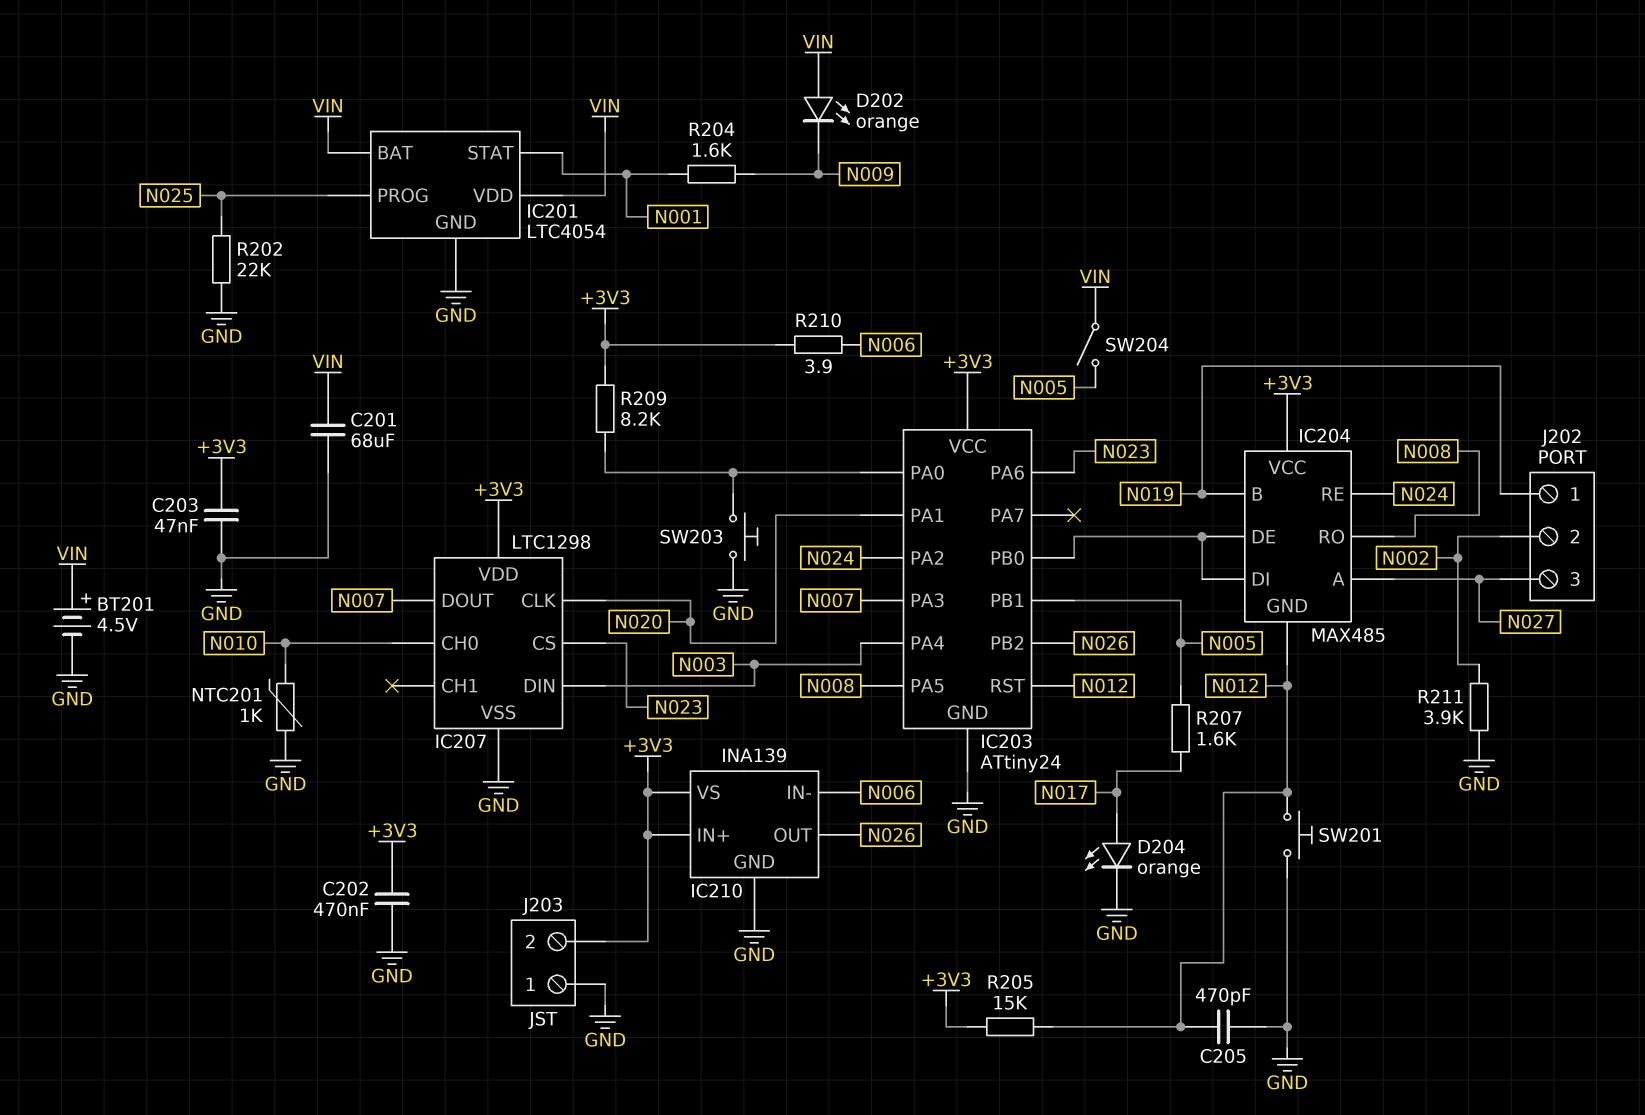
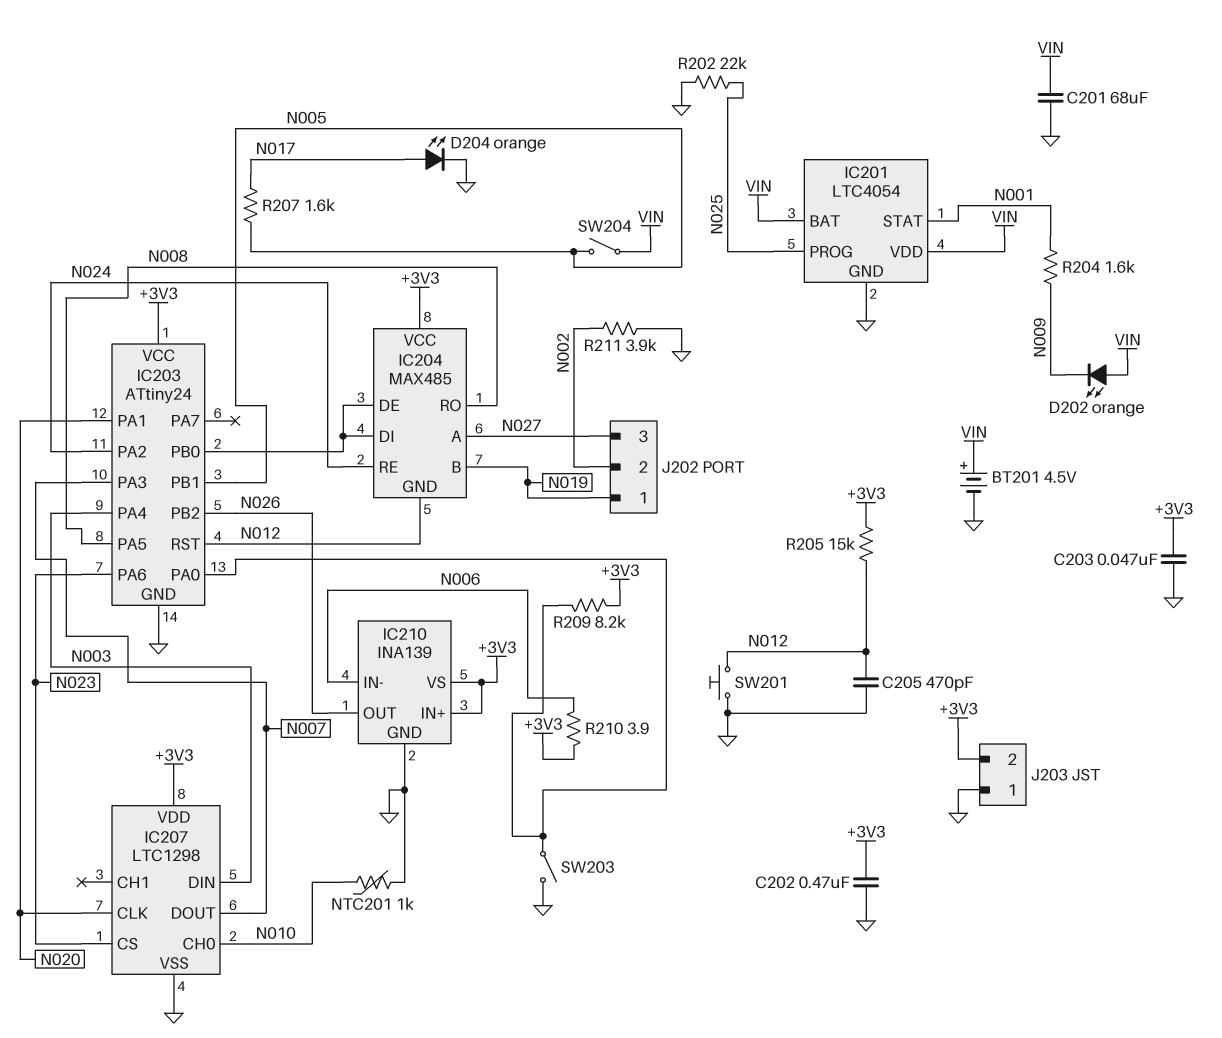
SW203: button (GND, IC203/PA0) -> switch (GND, IC203/PA0)

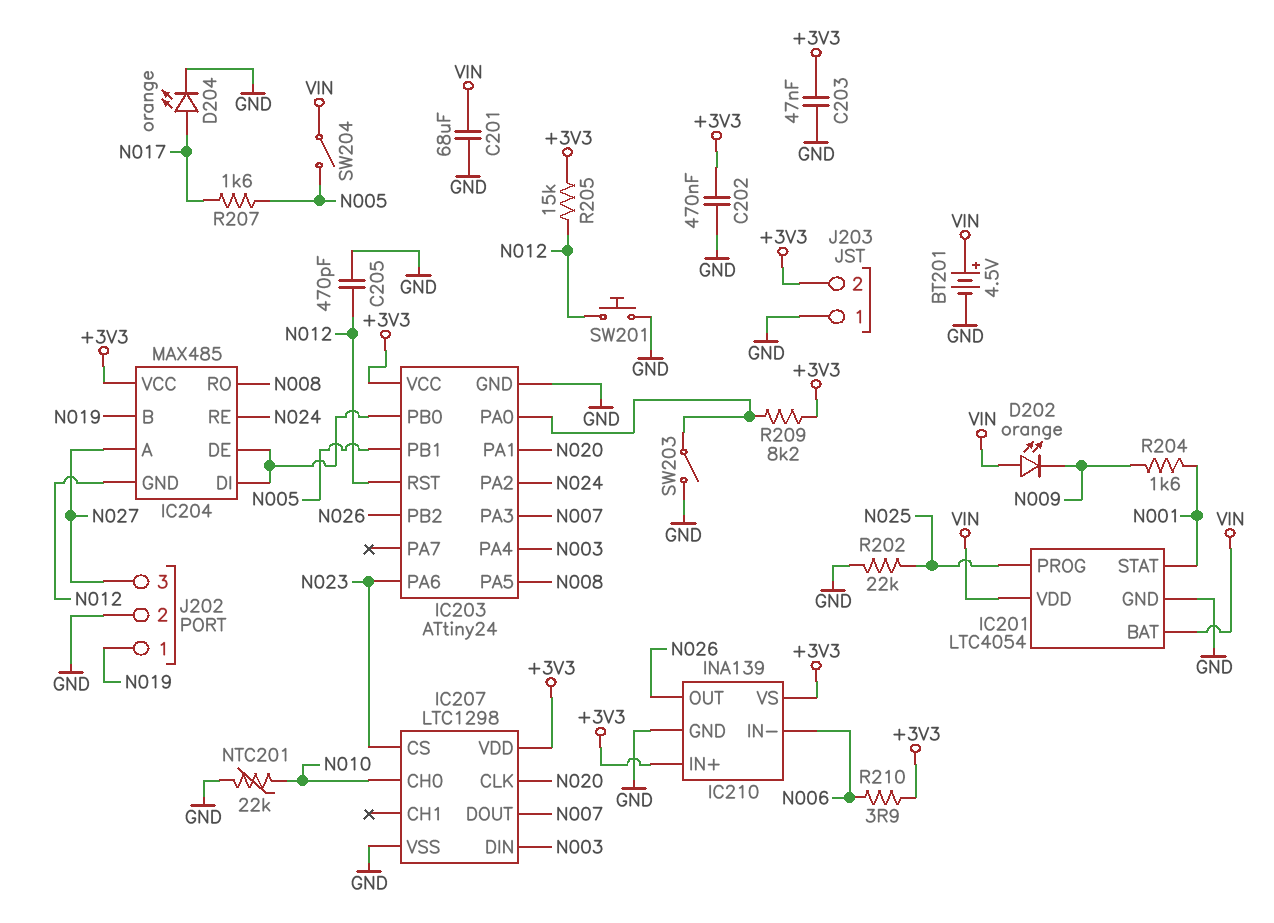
J202 pin 2: N002 -> GND
NTC201: 1k (GND, N010) -> 22k (GND, N010)
R211: 3.9k (GND, N002) -> none

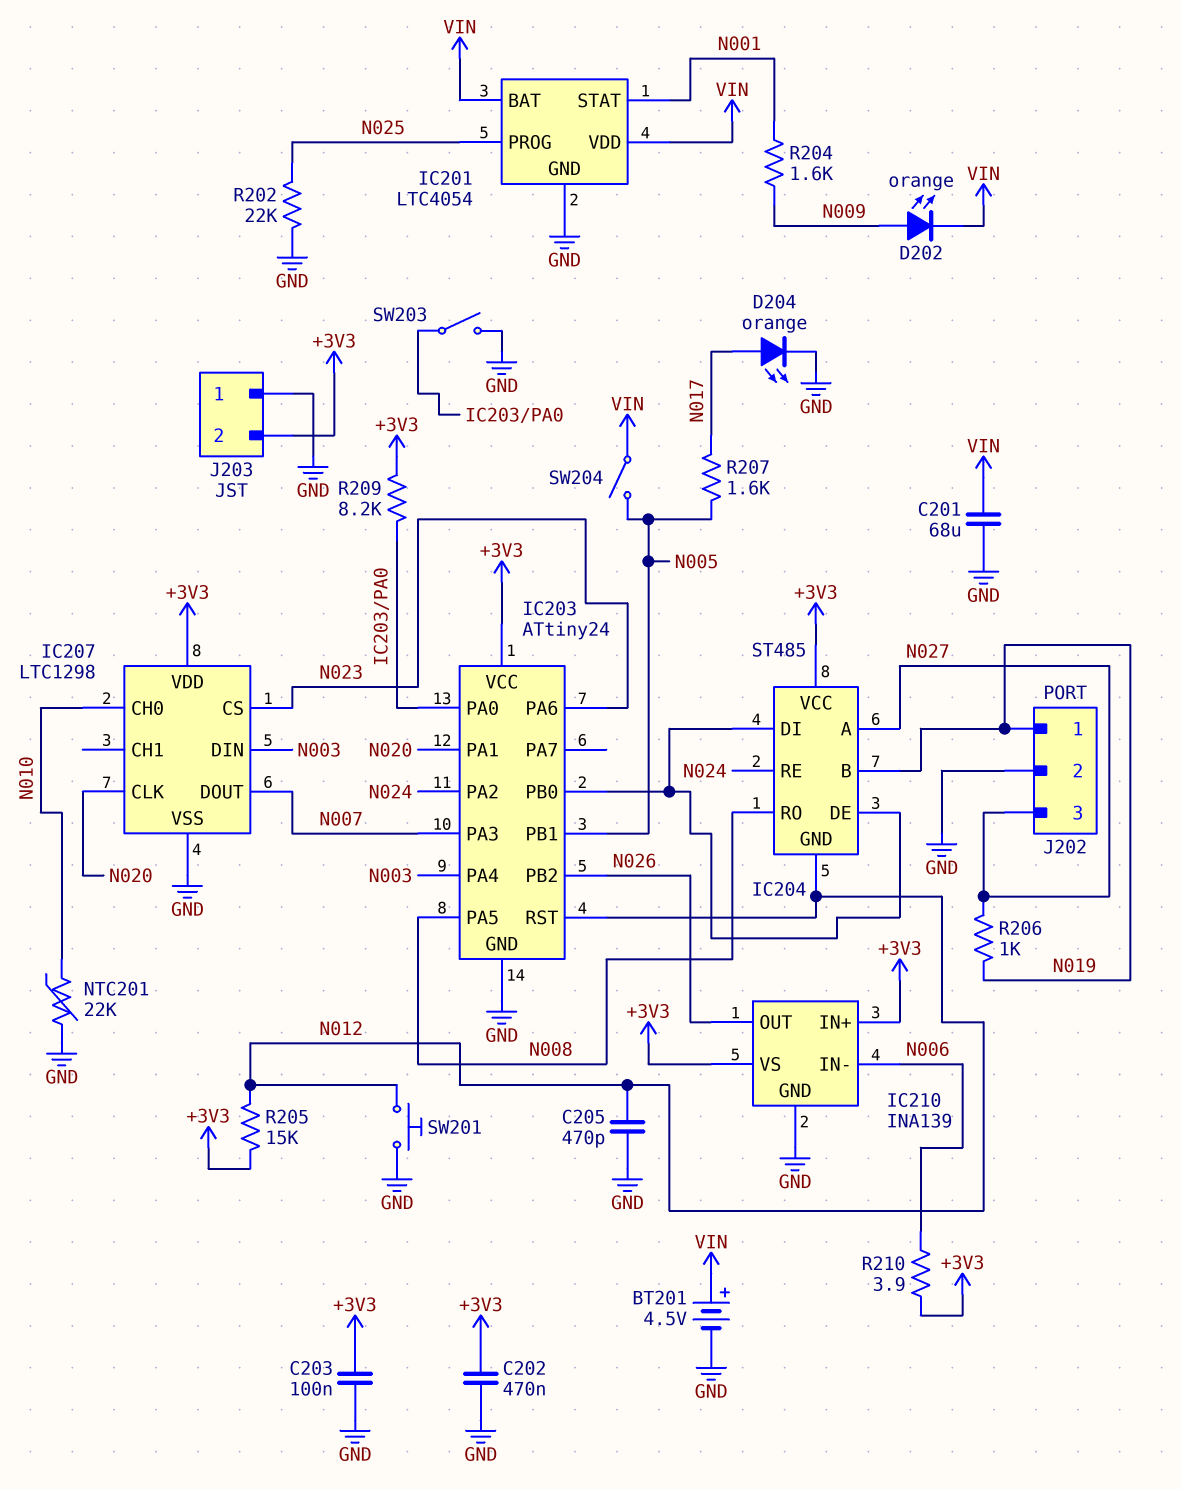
C203: 47nF (+3V3, GND) -> 100nF (+3V3, GND)
D202: LED orange (A VIN, K N009) -> LED orange (A N009, K VIN)
IC204: MAX485 -> ST485
R206: none -> 1k (N019, N027)

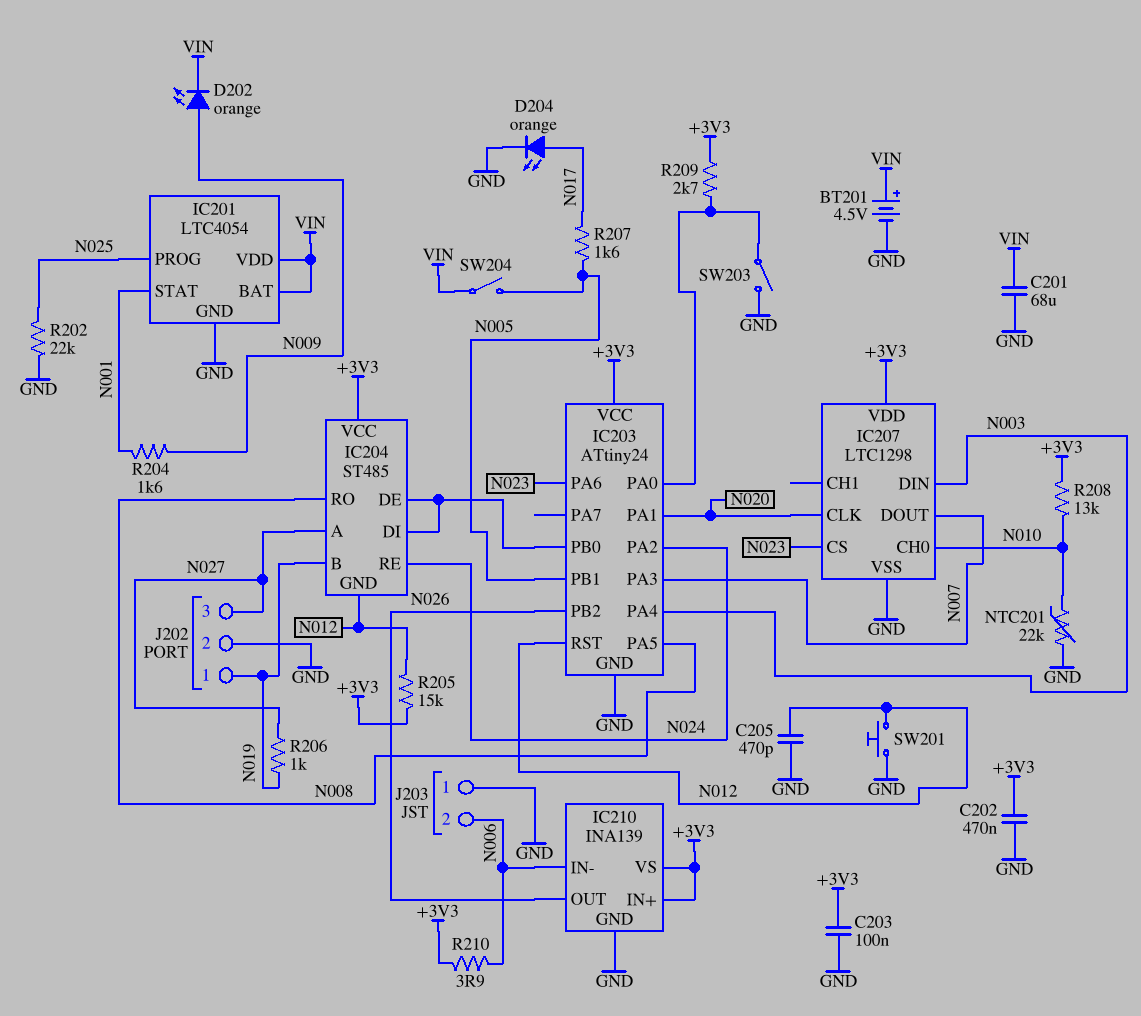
J203 pin 2: +3V3 -> N006
R208: none -> 13k (+3V3, N010)
R209: 8.2k (+3V3, IC203/PA0) -> 2.7k (+3V3, IC203/PA0)

